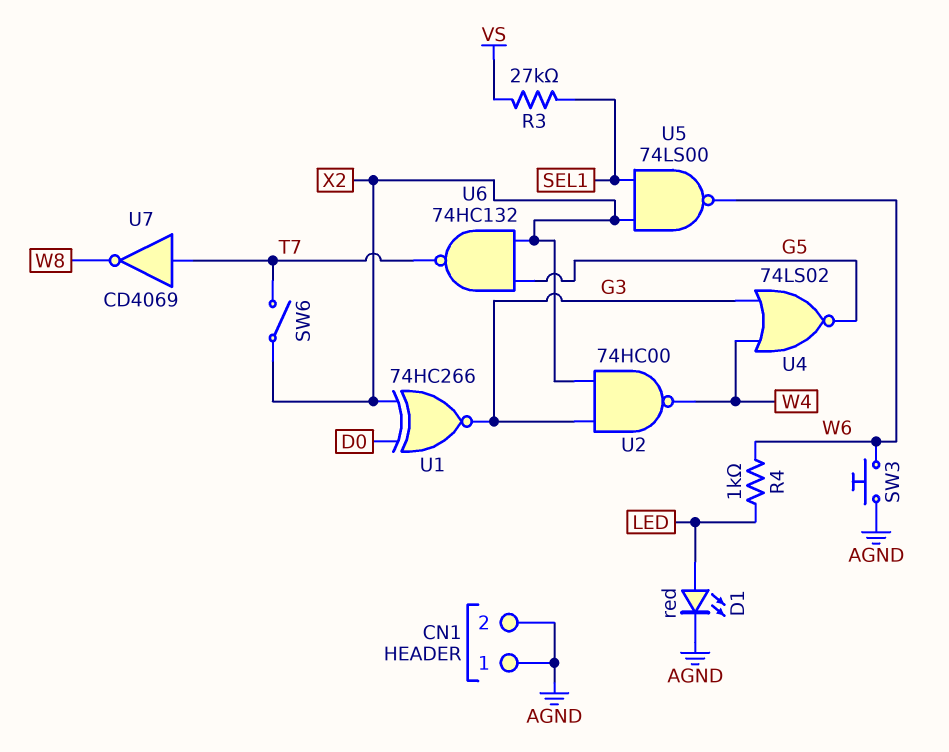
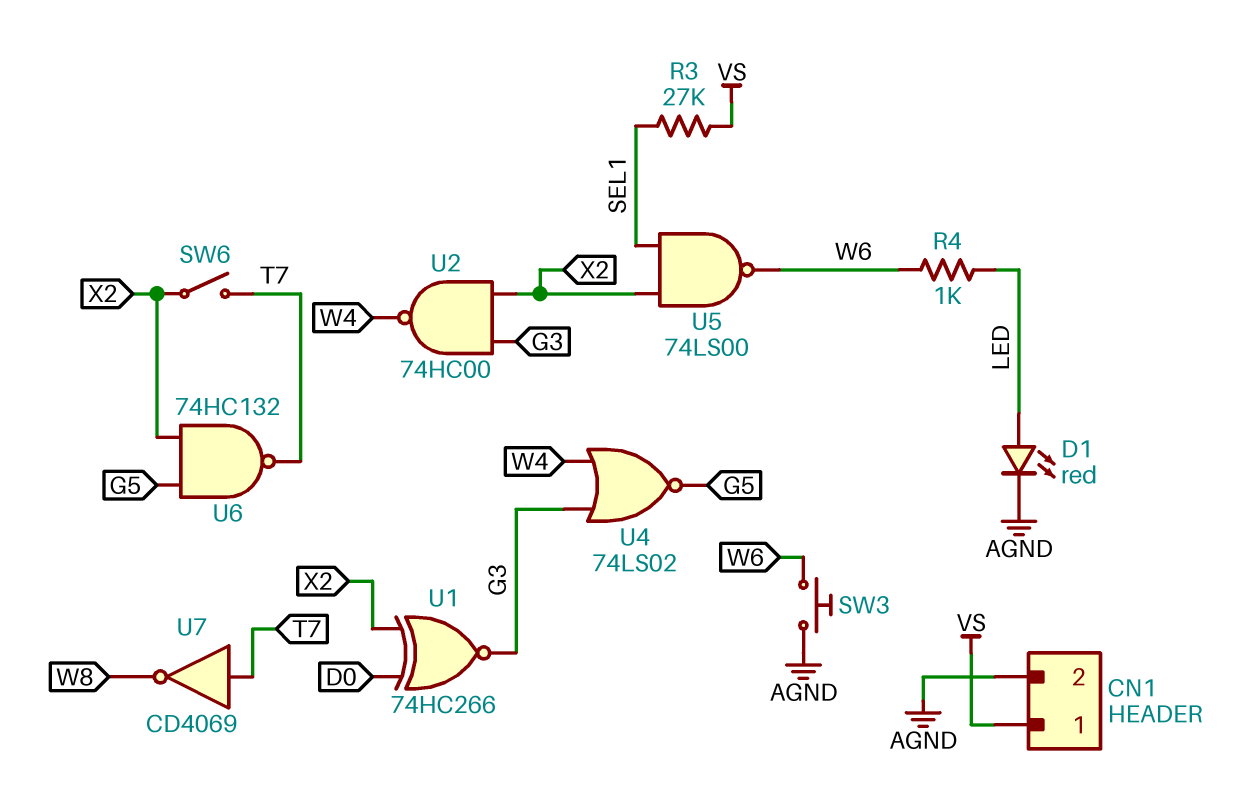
CN1 pin 1: AGND -> VS

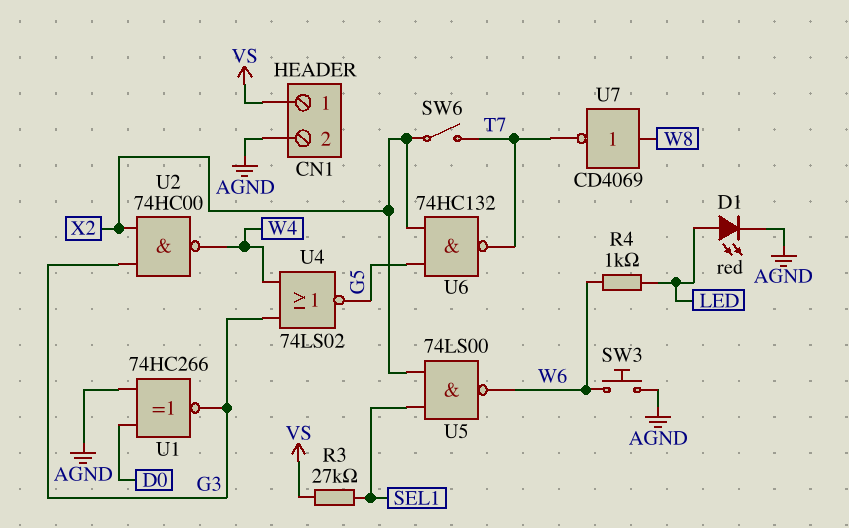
U1: XNOR 74HC266 (in D0, in X2, out G3) -> XNOR 74HC266 (in AGND, in D0, out G3)
U7: NOT CD4069 (in T7, out W8) -> NOT CD4069 (in W8, out T7)

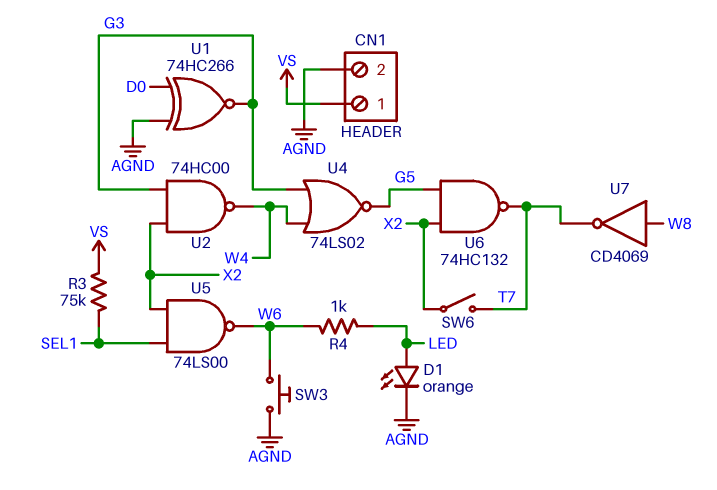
D1: LED red (A LED, K AGND) -> LED orange (A LED, K AGND)
R3: 27k (SEL1, VS) -> 75k (SEL1, VS)

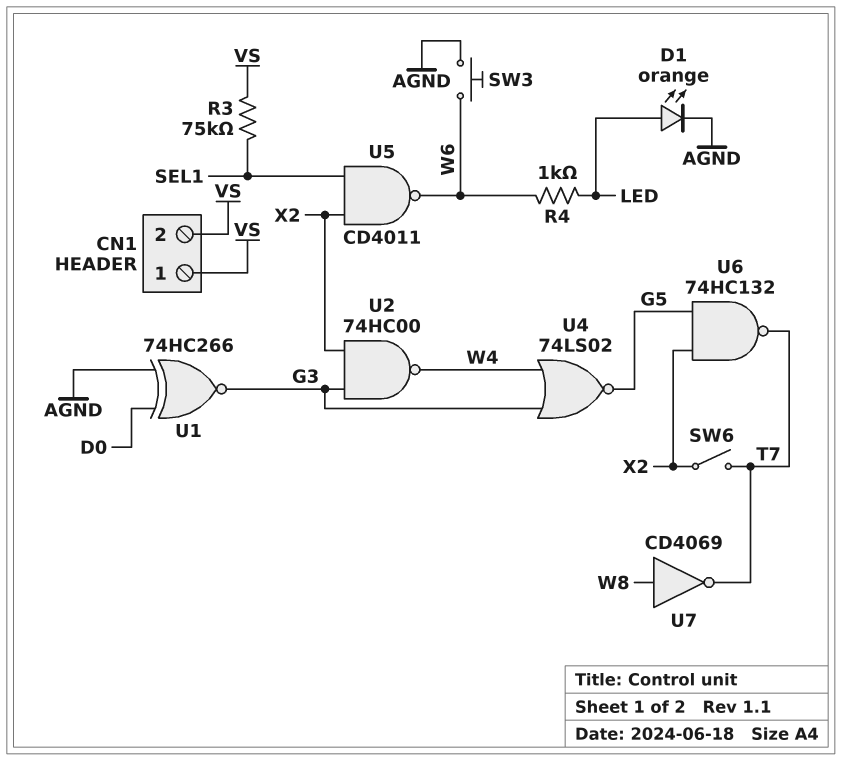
CN1 pin 2: AGND -> VS
U5: NAND 74LS00 (in SEL1, in X2, out W6) -> NAND CD4011 (in SEL1, in X2, out W6)

